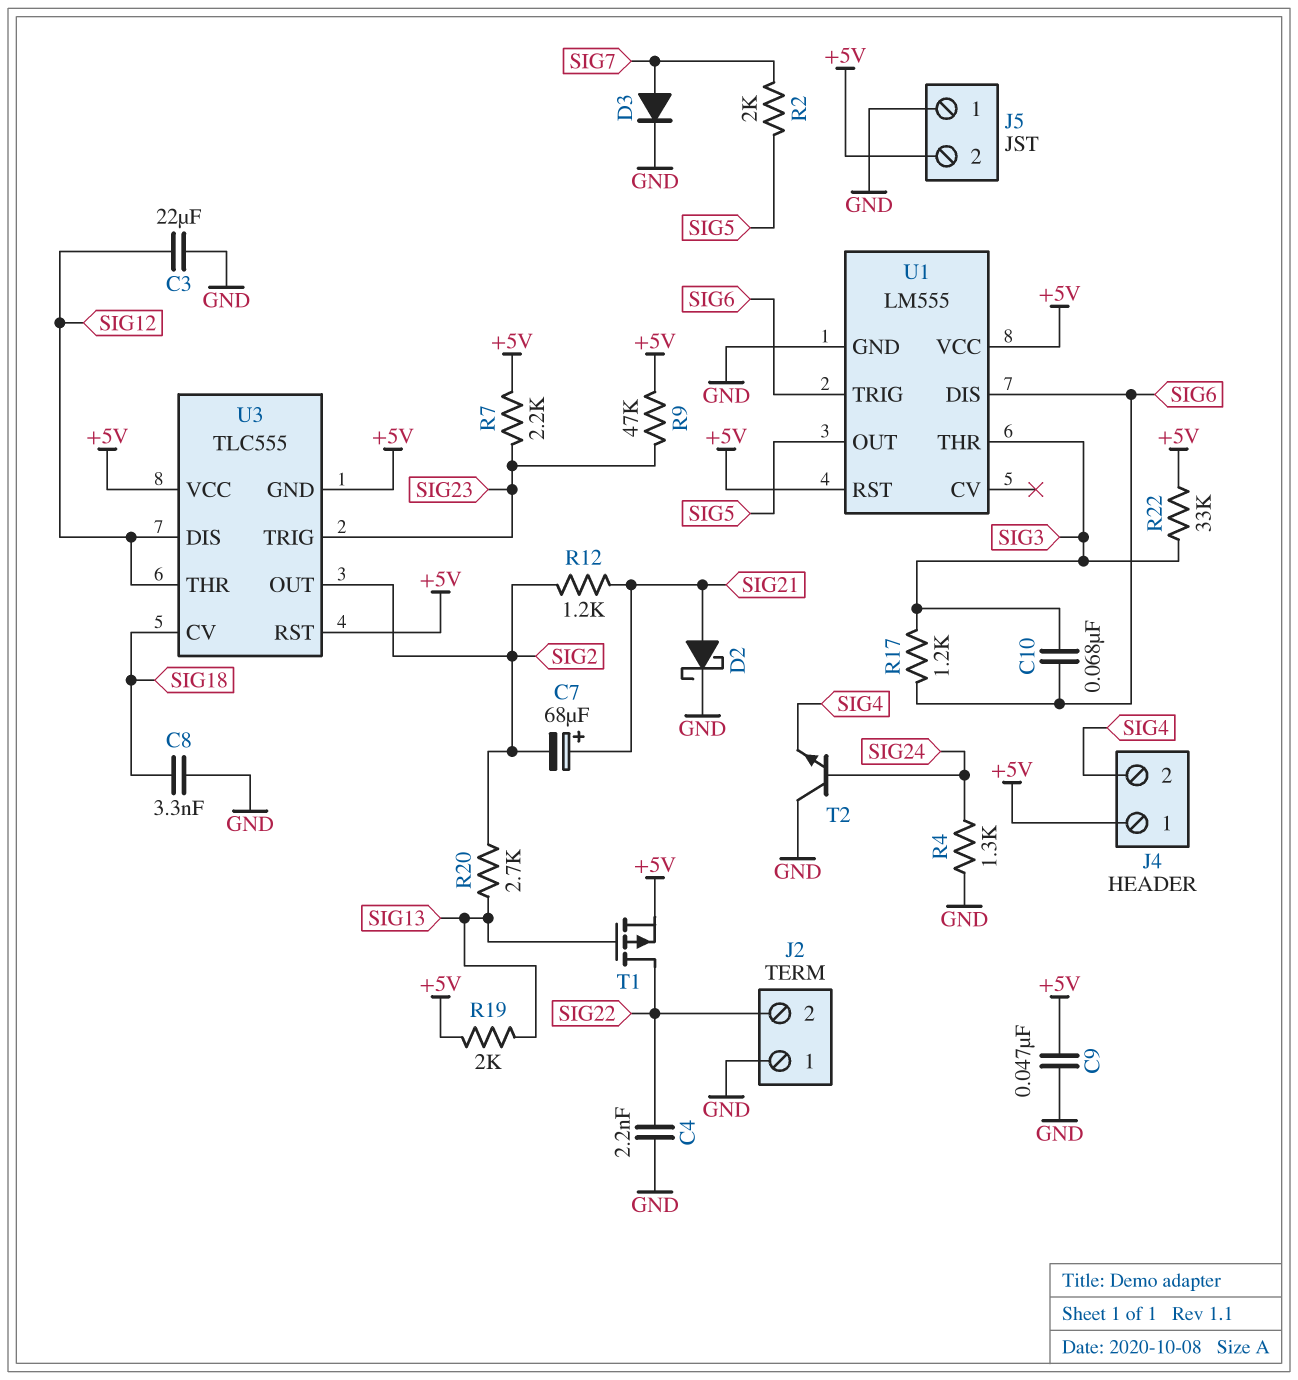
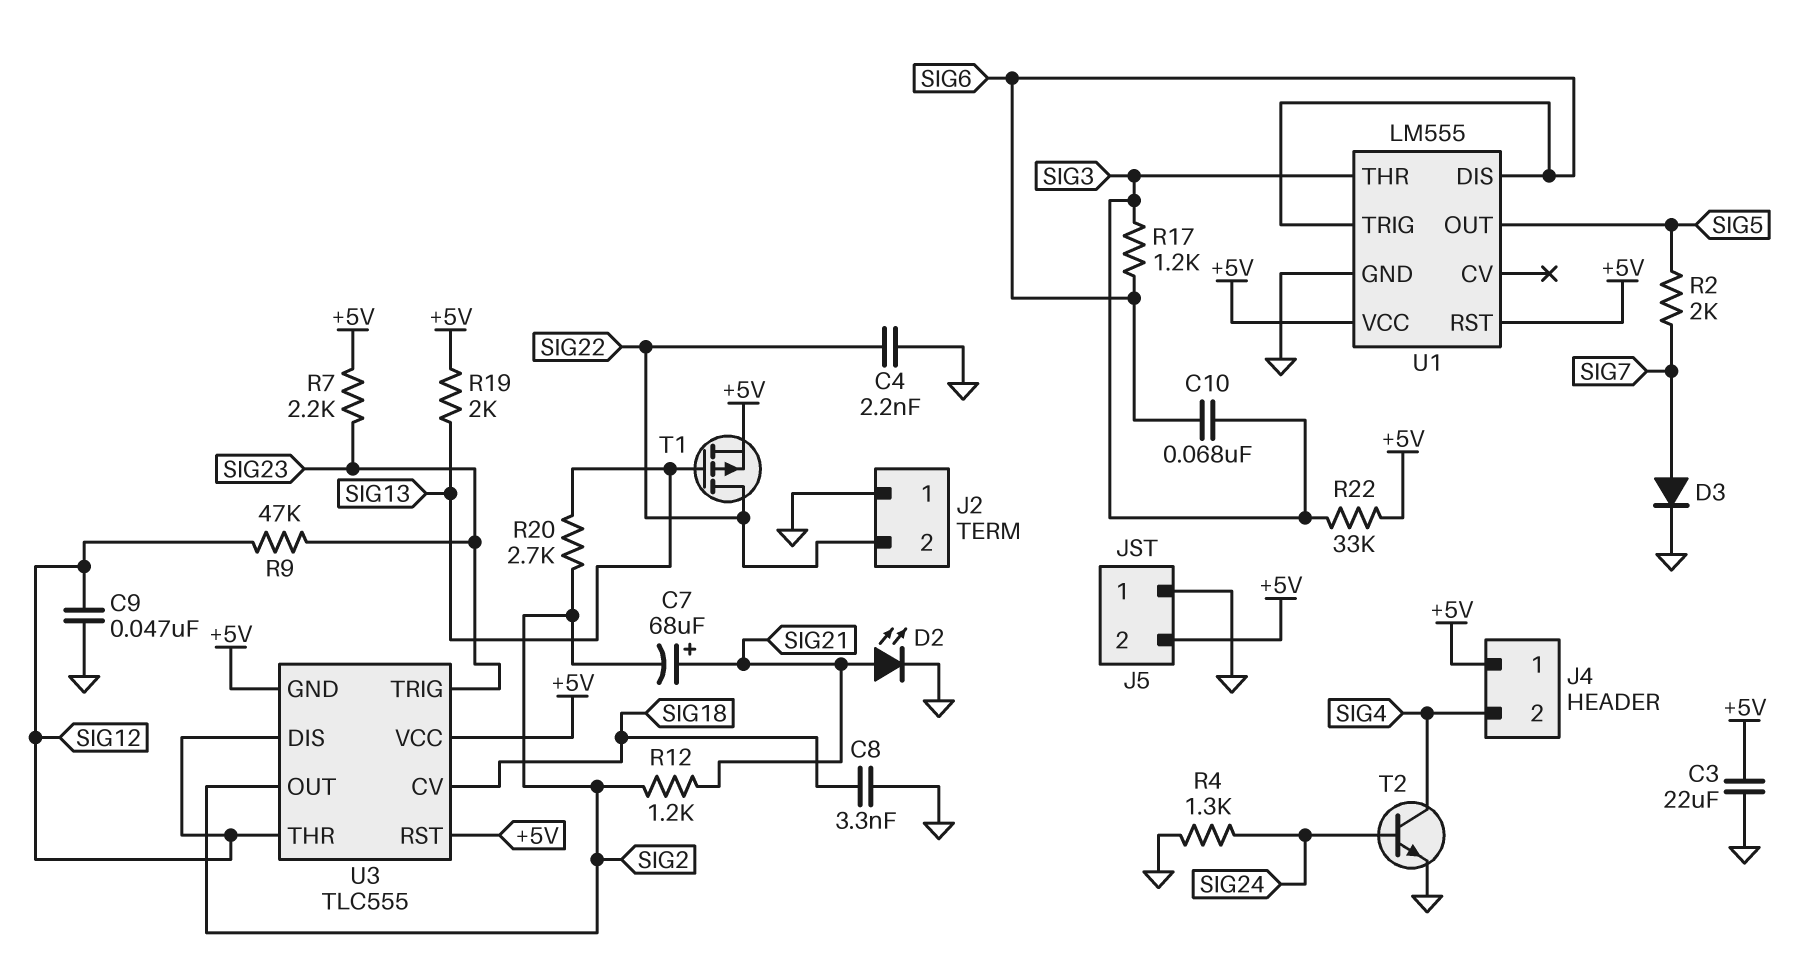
C3: 22uF (GND, SIG12) -> 22uF (+5V, GND)
C9: 47nF (+5V, GND) -> 47nF (GND, SIG12)
D2: schottky (A SIG21, K GND) -> LED (A SIG21, K GND)
R9: 47k (+5V, SIG23) -> 47k (SIG12, SIG23)
T2: NPN (B SIG24, C GND, E SIG4) -> NPN (B SIG24, C SIG4, E GND)

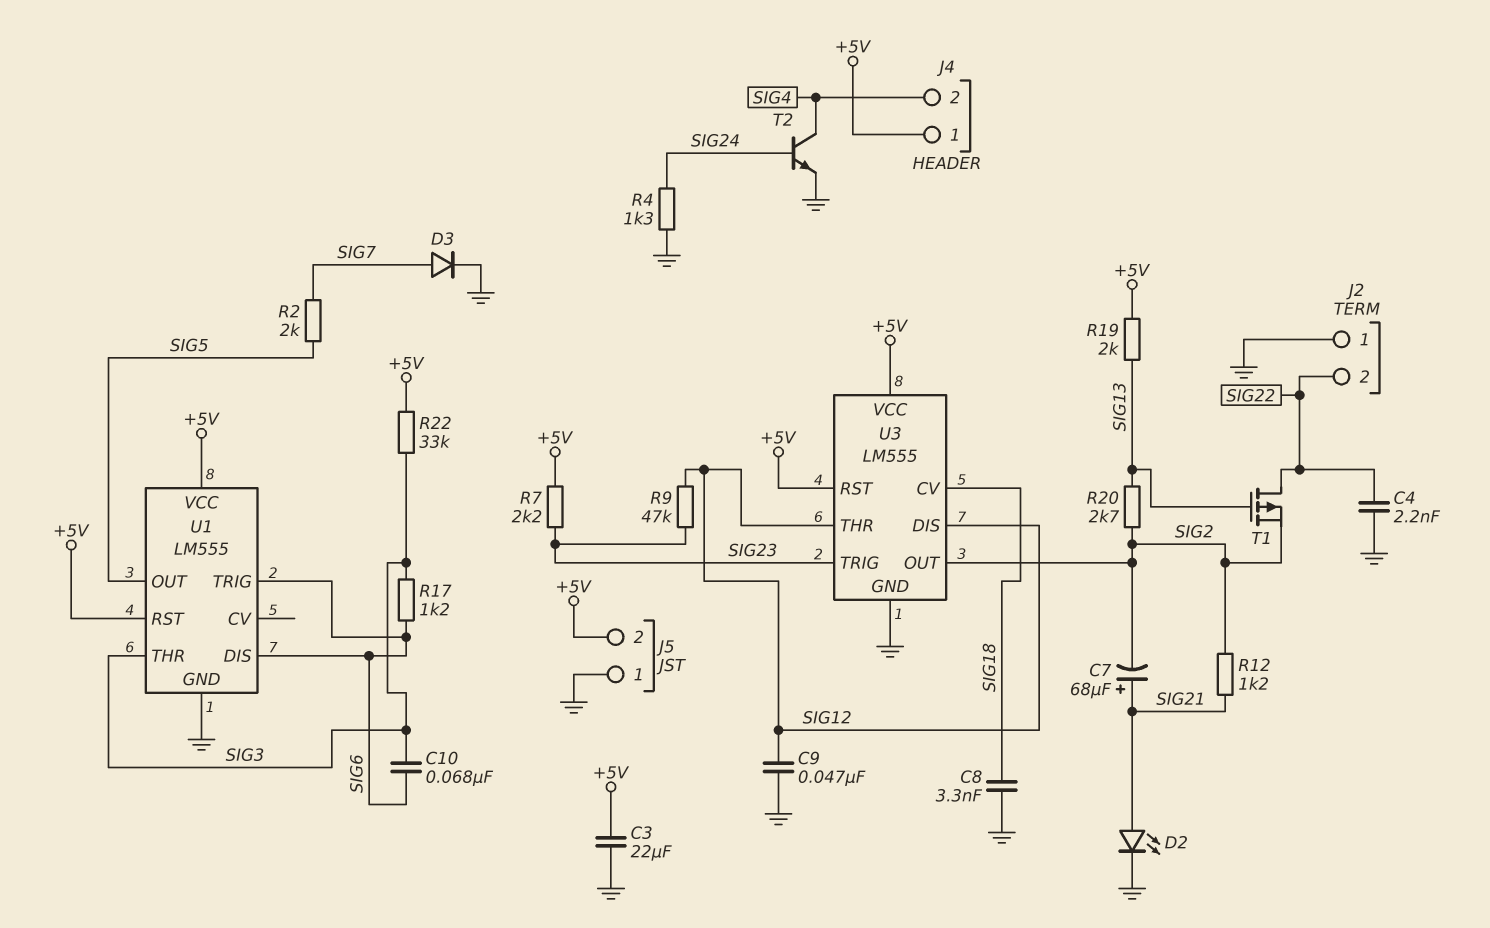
T1: PMOS (G SIG13, D SIG22, S +5V) -> PMOS (G SIG13, D SIG22, S SIG2)
U3: TLC555 -> LM555
U3 pin GND: +5V -> GND

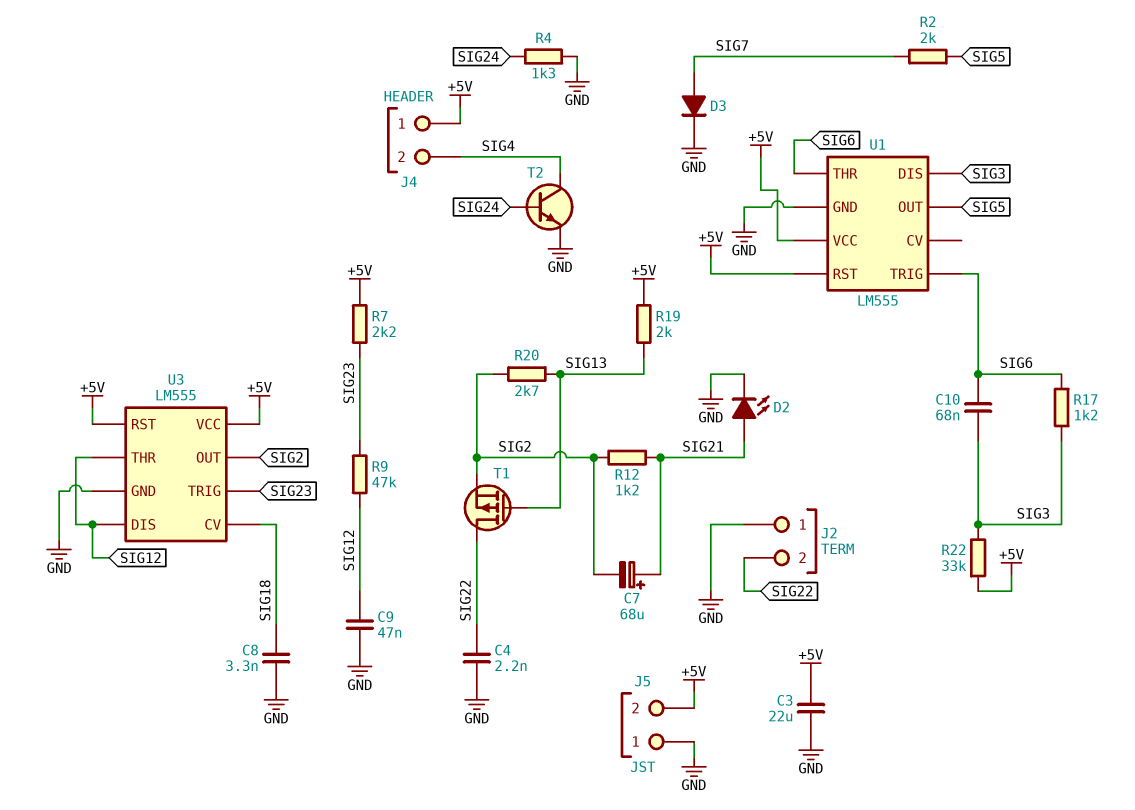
U1 pin DIS: SIG6 -> SIG3
U1 pin THR: SIG3 -> SIG6

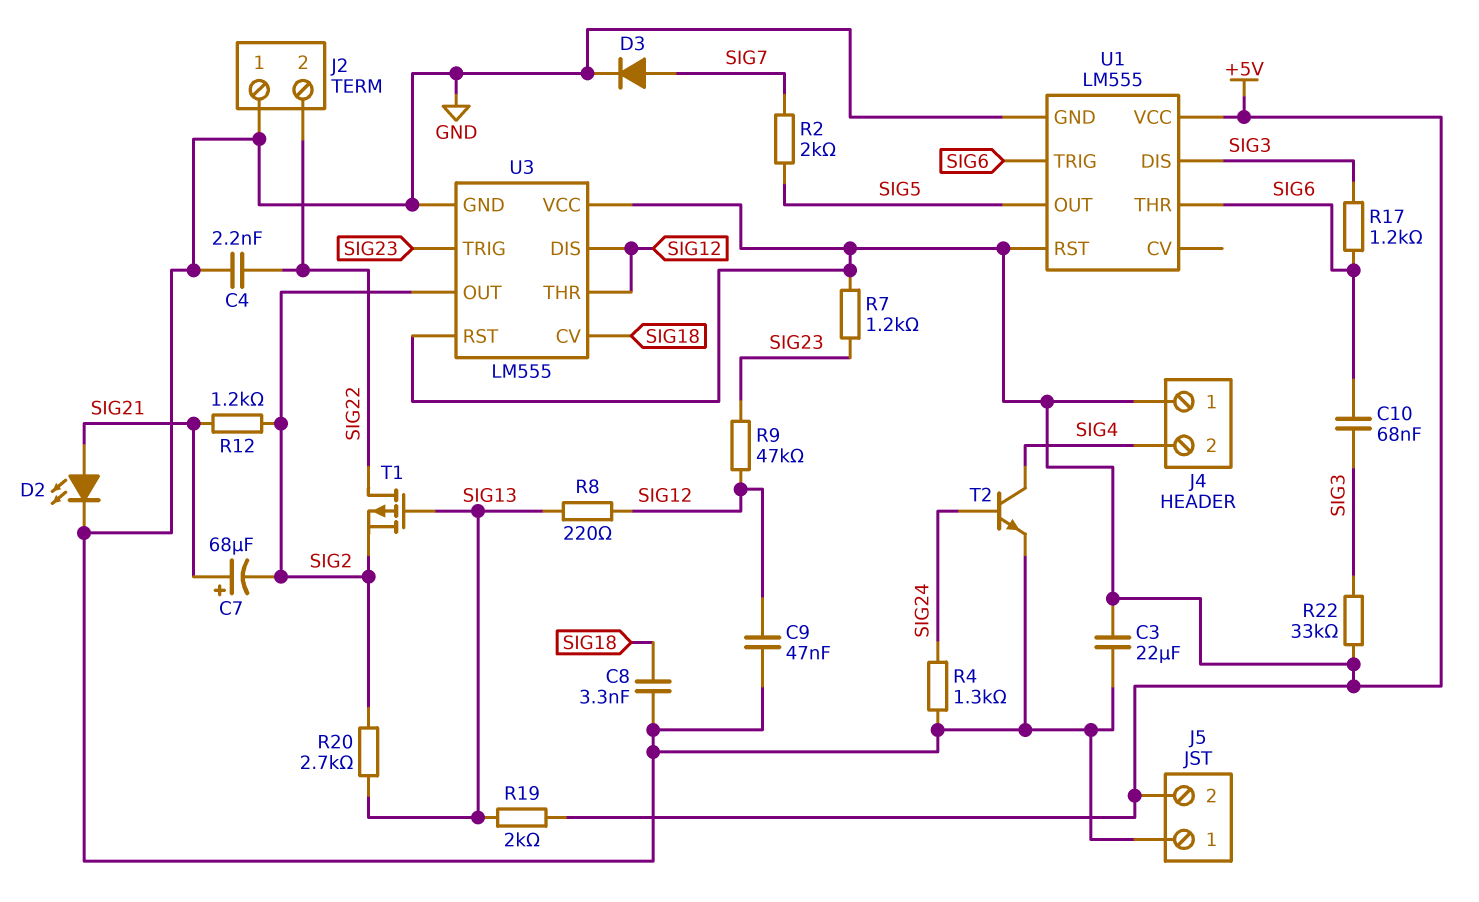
R7: 2.2k (+5V, SIG23) -> 1.2k (+5V, SIG23)
R8: none -> 220 (SIG12, SIG13)

